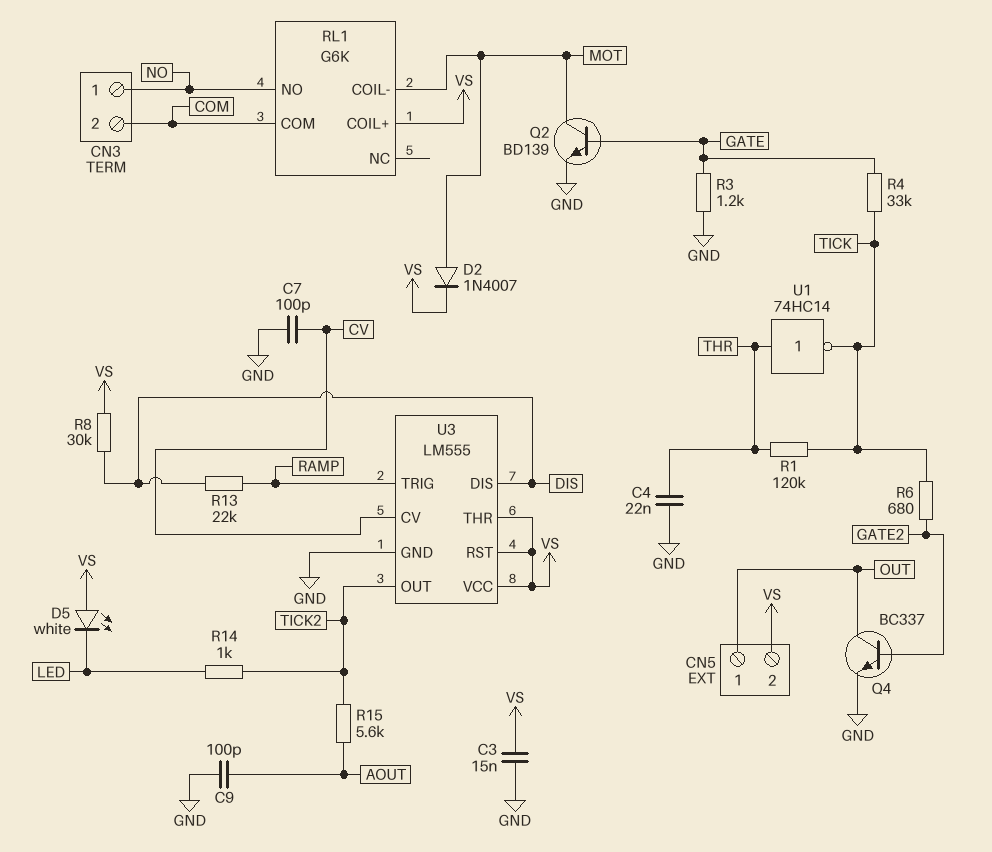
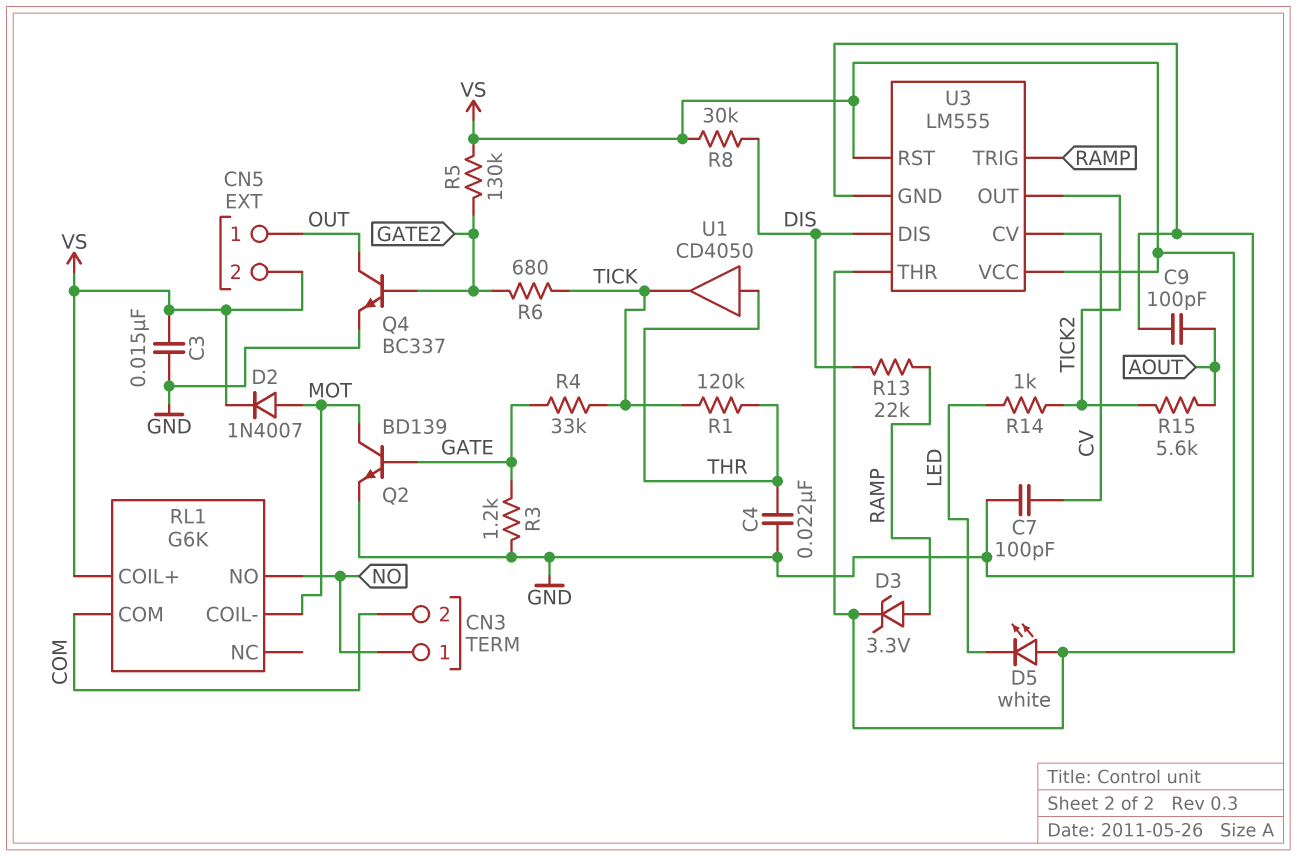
D3: none -> zener 3.3V (A RAMP, K VS)
R5: none -> 130k (GATE2, VS)
U1: NOT 74HC14 (in THR, out TICK) -> buffer CD4050 (in THR, out TICK)

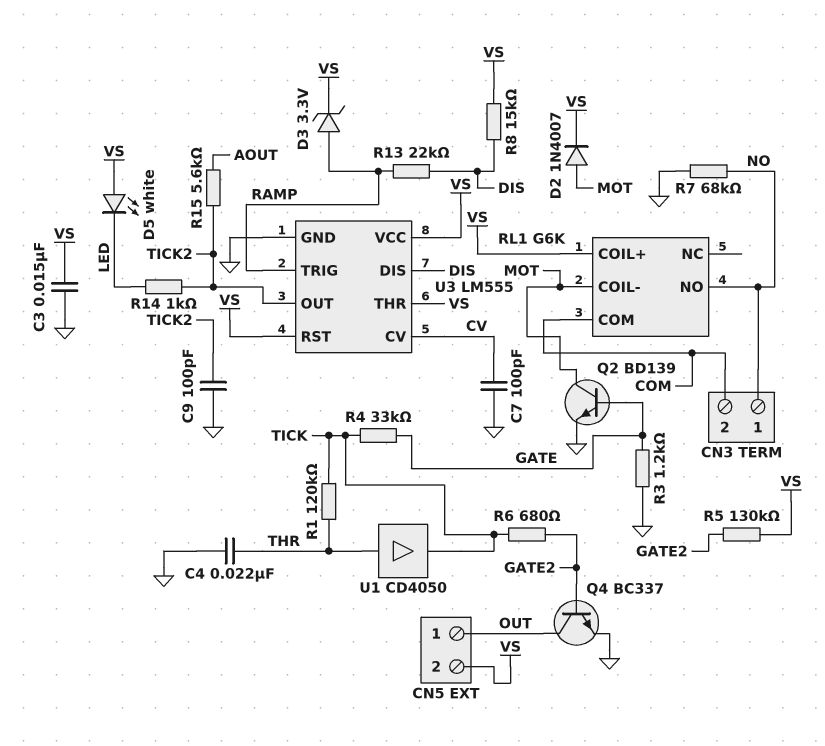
C9: 100pF (AOUT, GND) -> 100pF (GND, TICK2)
R7: none -> 68k (GND, NO)
R8: 30k (DIS, VS) -> 15k (DIS, VS)

